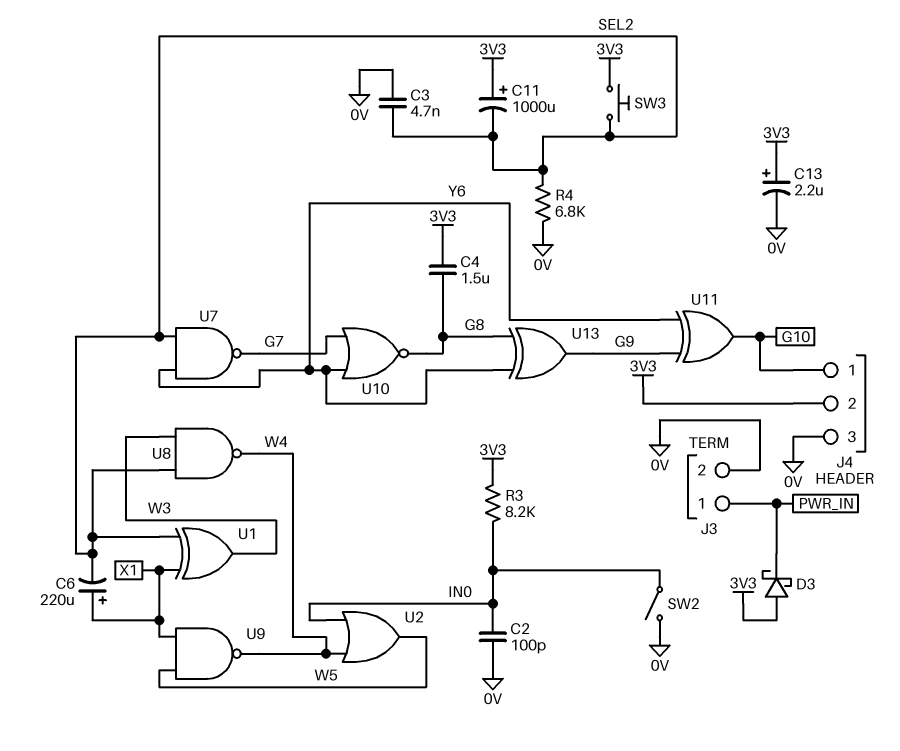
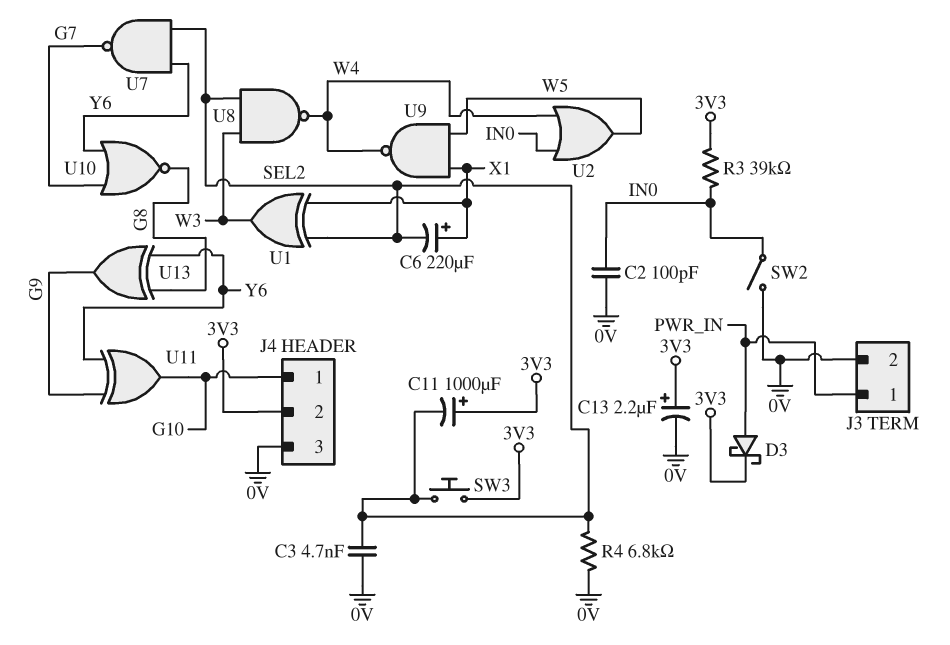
C4: 1.5uF (3V3, G8) -> none
D3: schottky (A 3V3, K PWR_IN) -> schottky (A PWR_IN, K 3V3)
R3: 8.2k (3V3, IN0) -> 39k (3V3, IN0)

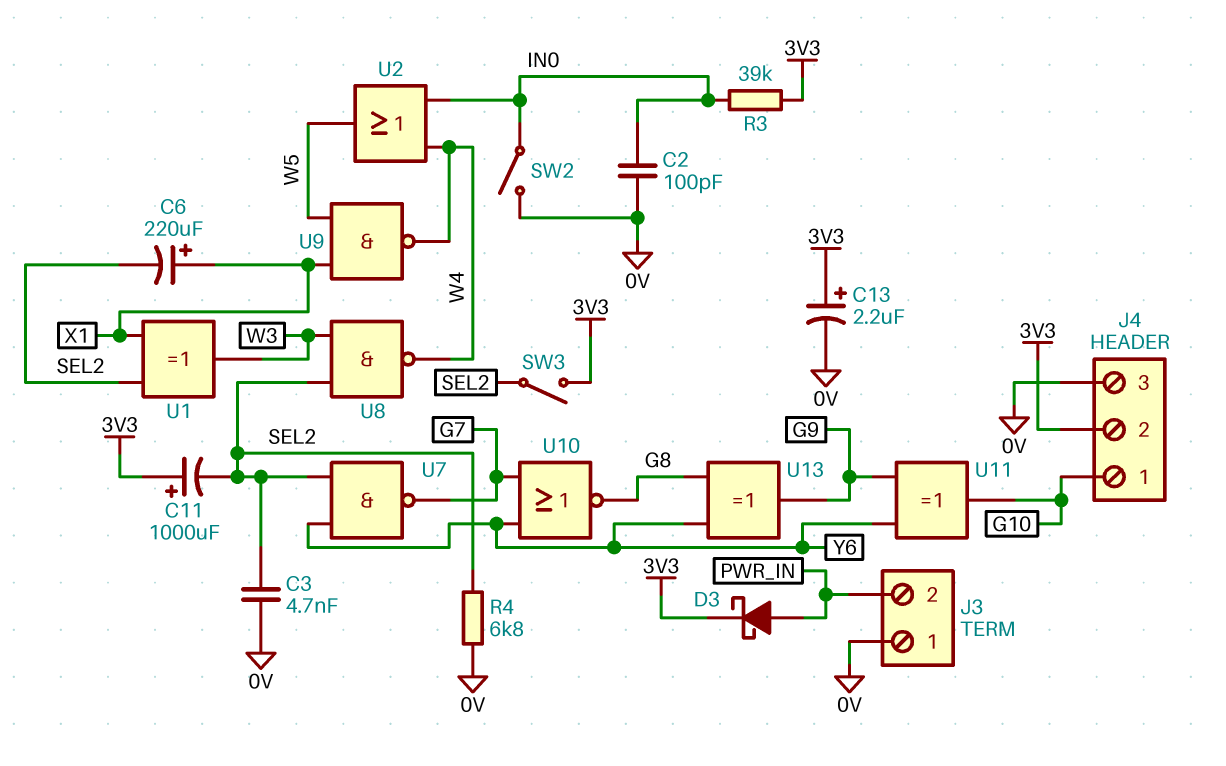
J3 pin 1: PWR_IN -> 0V
J3 pin 2: 0V -> PWR_IN
SW3: button (3V3, SEL2) -> switch (3V3, SEL2)

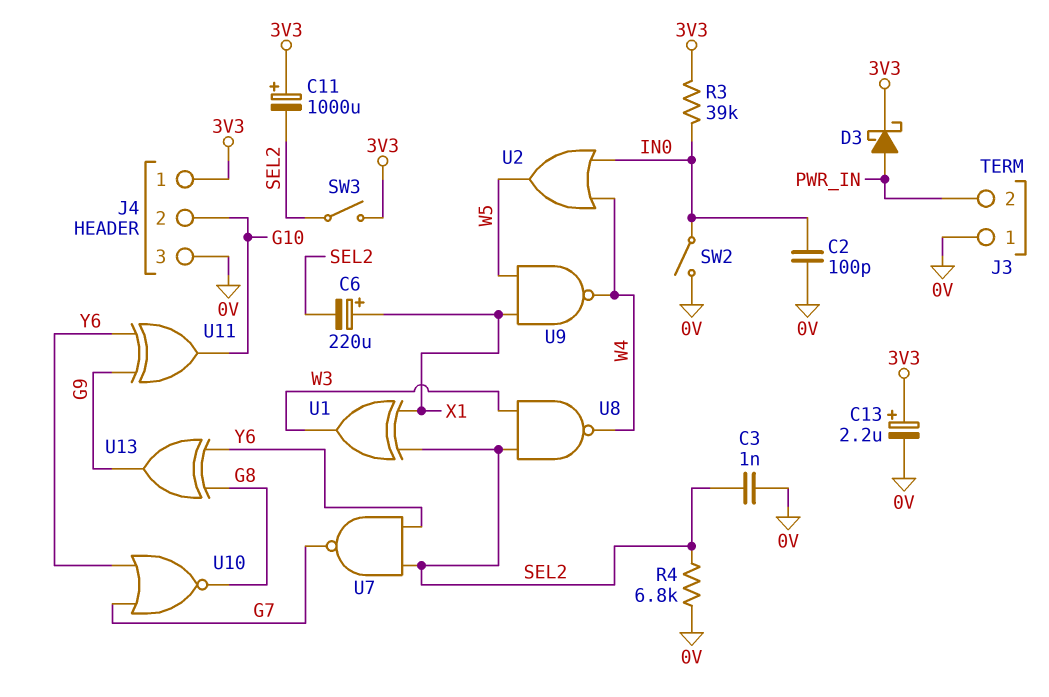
C3: 4.7nF (0V, SEL2) -> 1nF (0V, SEL2)
J4 pin 1: G10 -> 3V3
J4 pin 2: 3V3 -> G10

